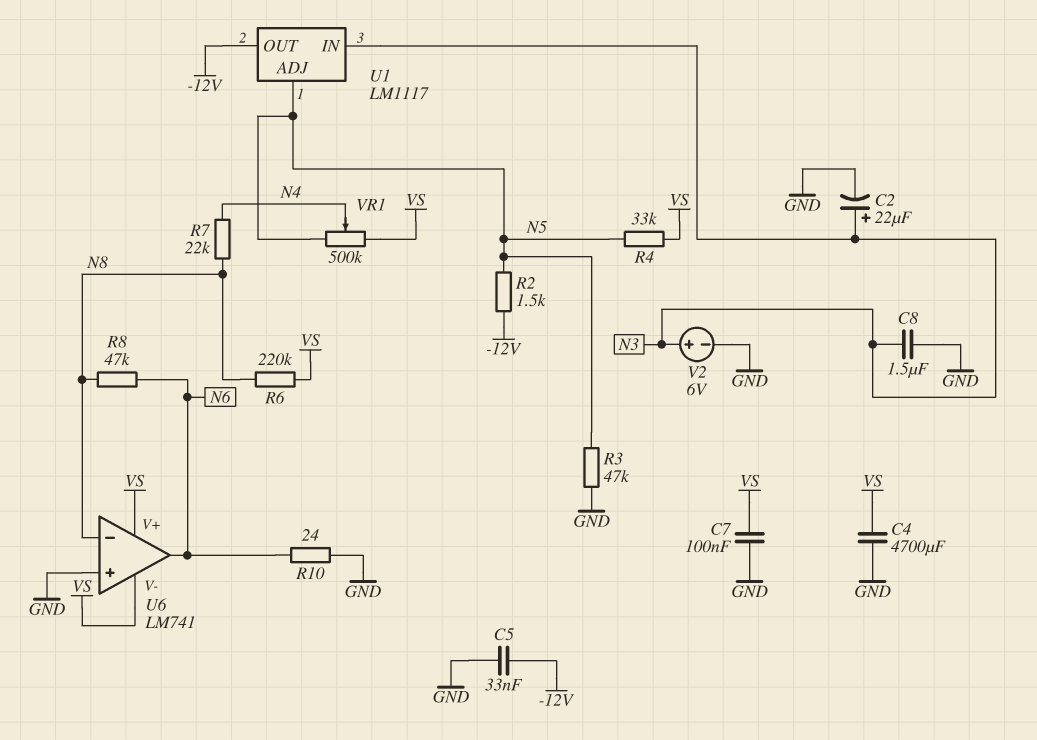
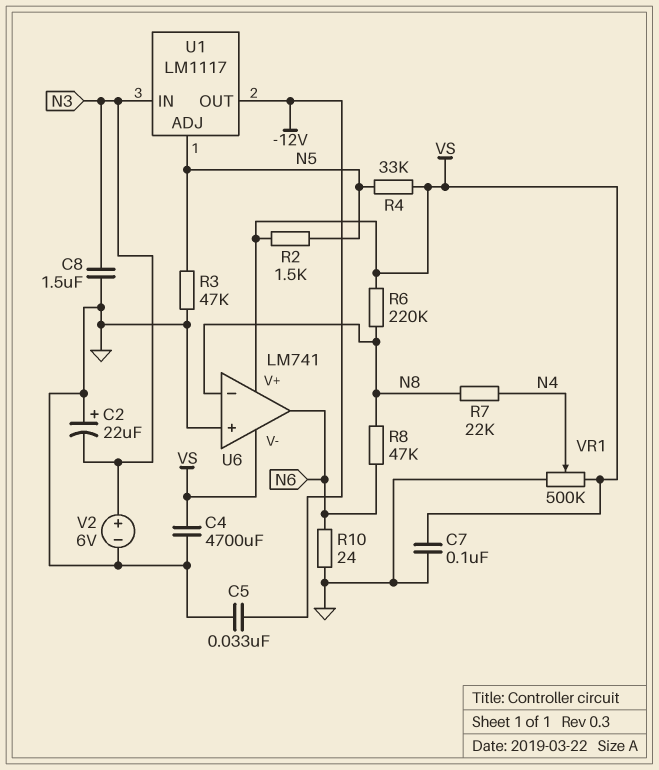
C2: 22uF (plus N3, minus GND) -> 22uF (plus GND, minus N3)
R2: 1.5k (-12V, N5) -> 1.5k (N5, VS)
VR1: 500k (N5, VS, wiper N4) -> 500k (GND, VS, wiper N4)

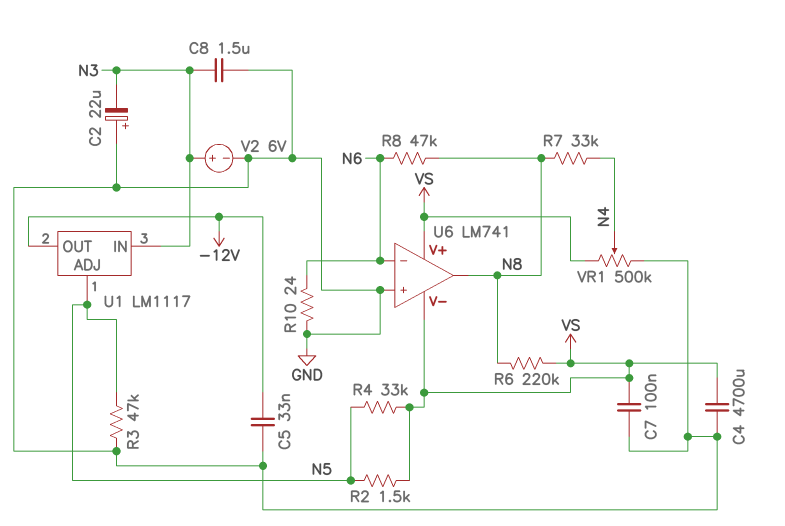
R7: 22k (N4, N8) -> 33k (N4, N8)
U6 pin in-: N8 -> N6
U6 pin out: N6 -> N8

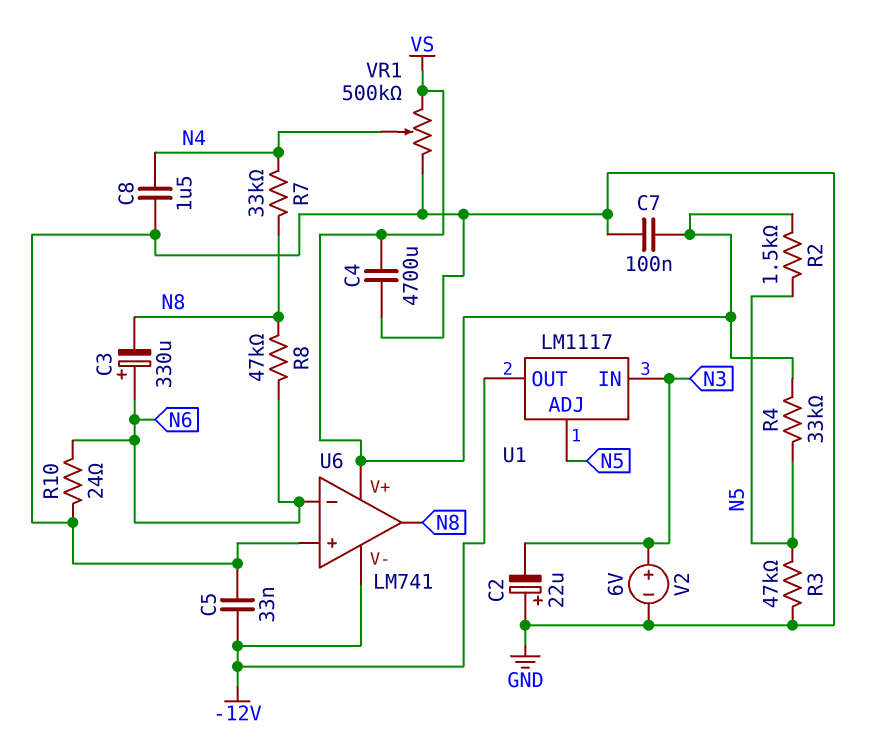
C3: none -> 330uF (plus N6, minus N8)
C8: 1.5uF (GND, N3) -> 1.5uF (GND, N4)
R6: 220k (N8, VS) -> none
U6 pin V-: VS -> -12V

